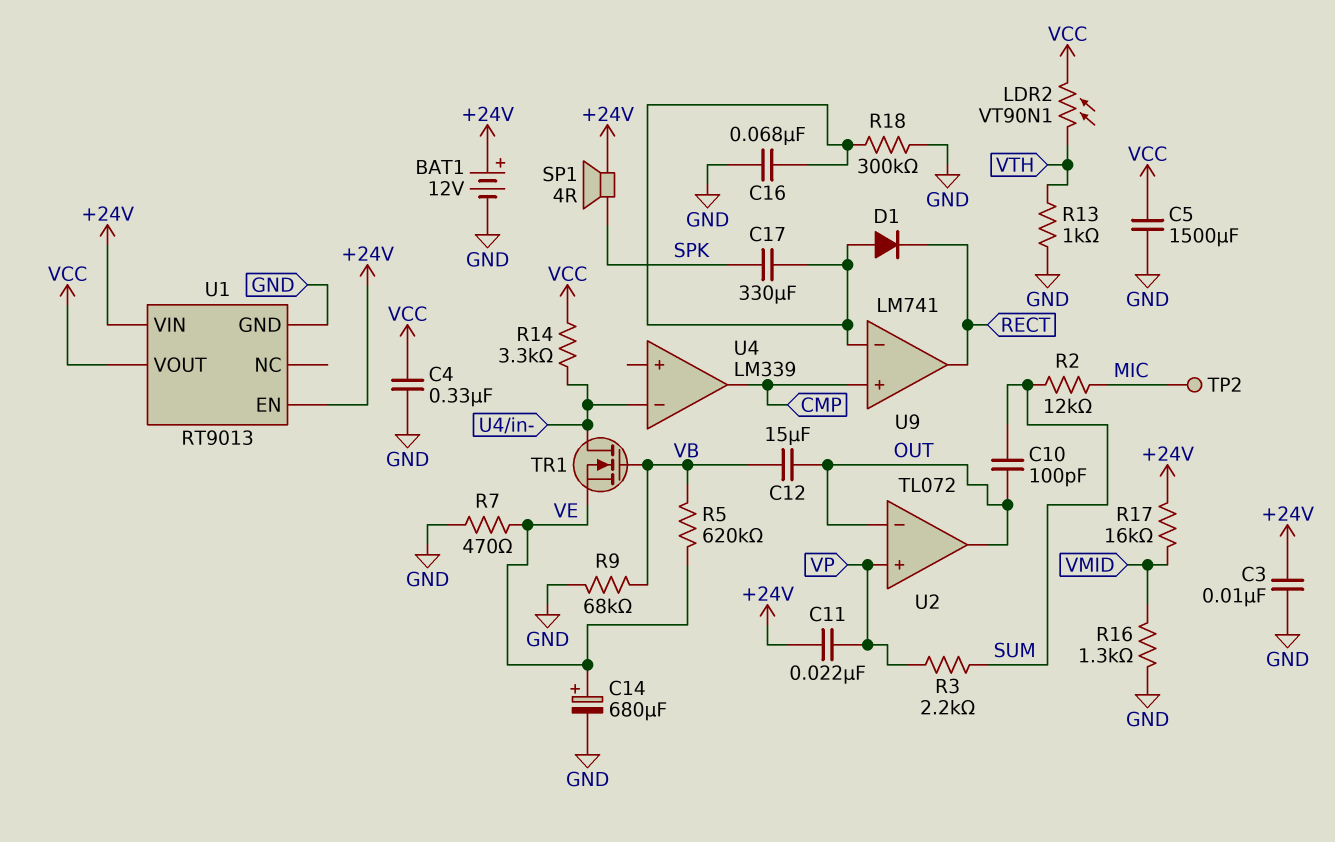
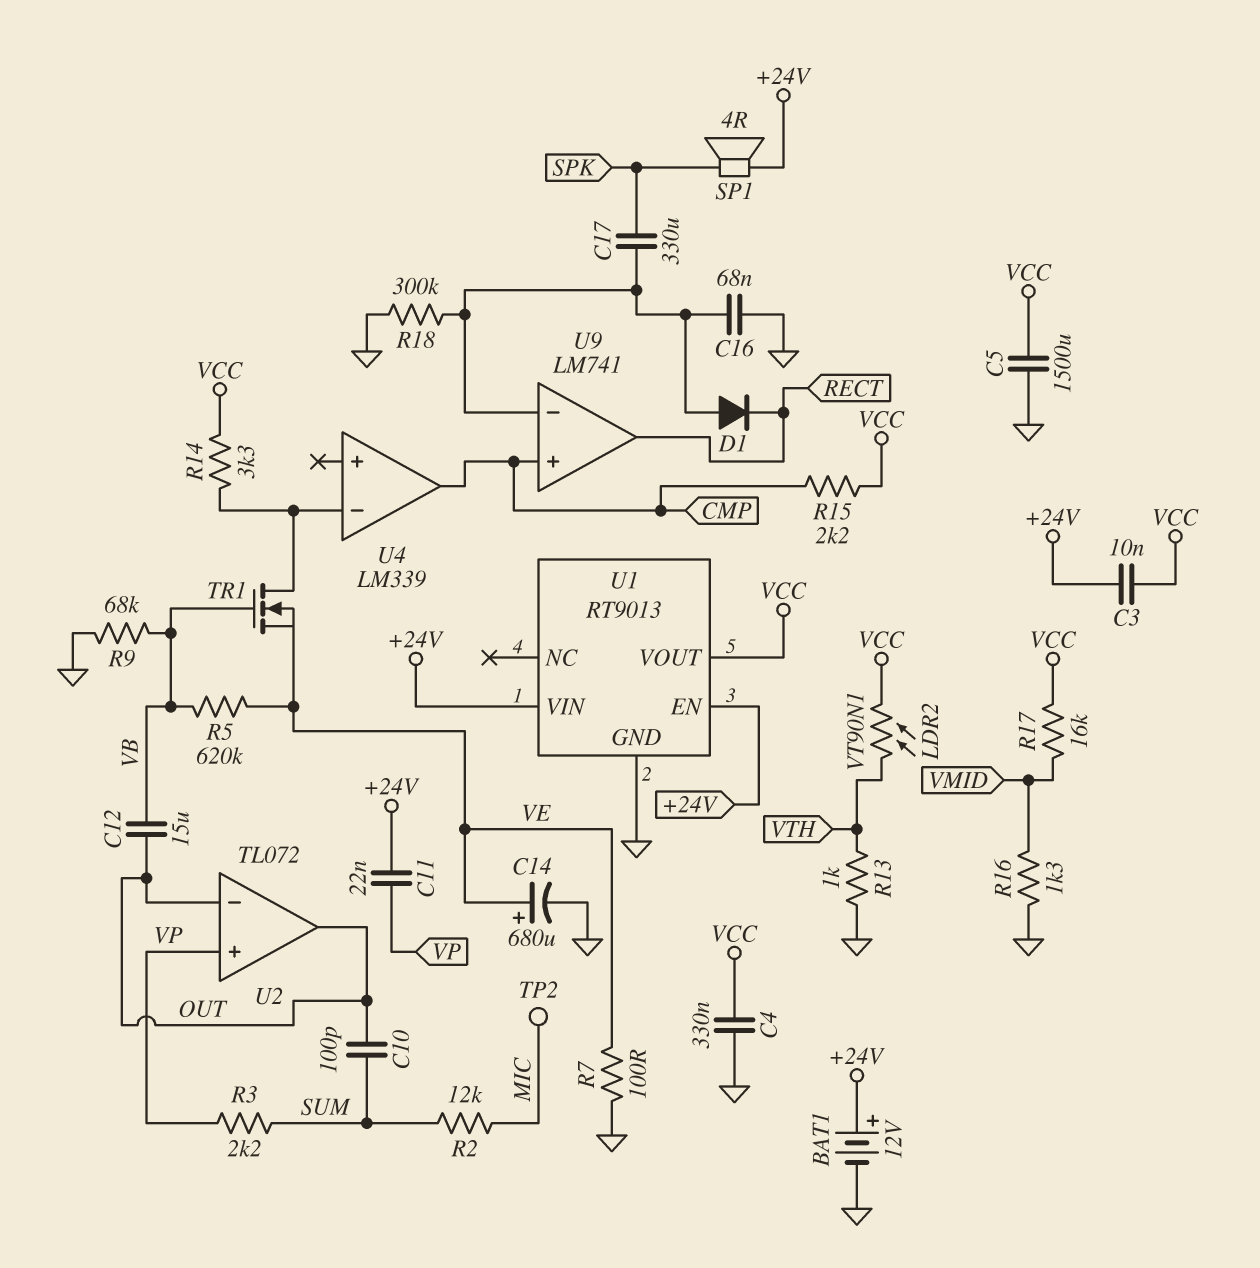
C3: 10nF (+24V, GND) -> 10nF (+24V, VCC)
R7: 470 (GND, VE) -> 100 (GND, VE)
R15: none -> 2.2k (CMP, VCC)
R17: 16k (+24V, VMID) -> 16k (VCC, VMID)

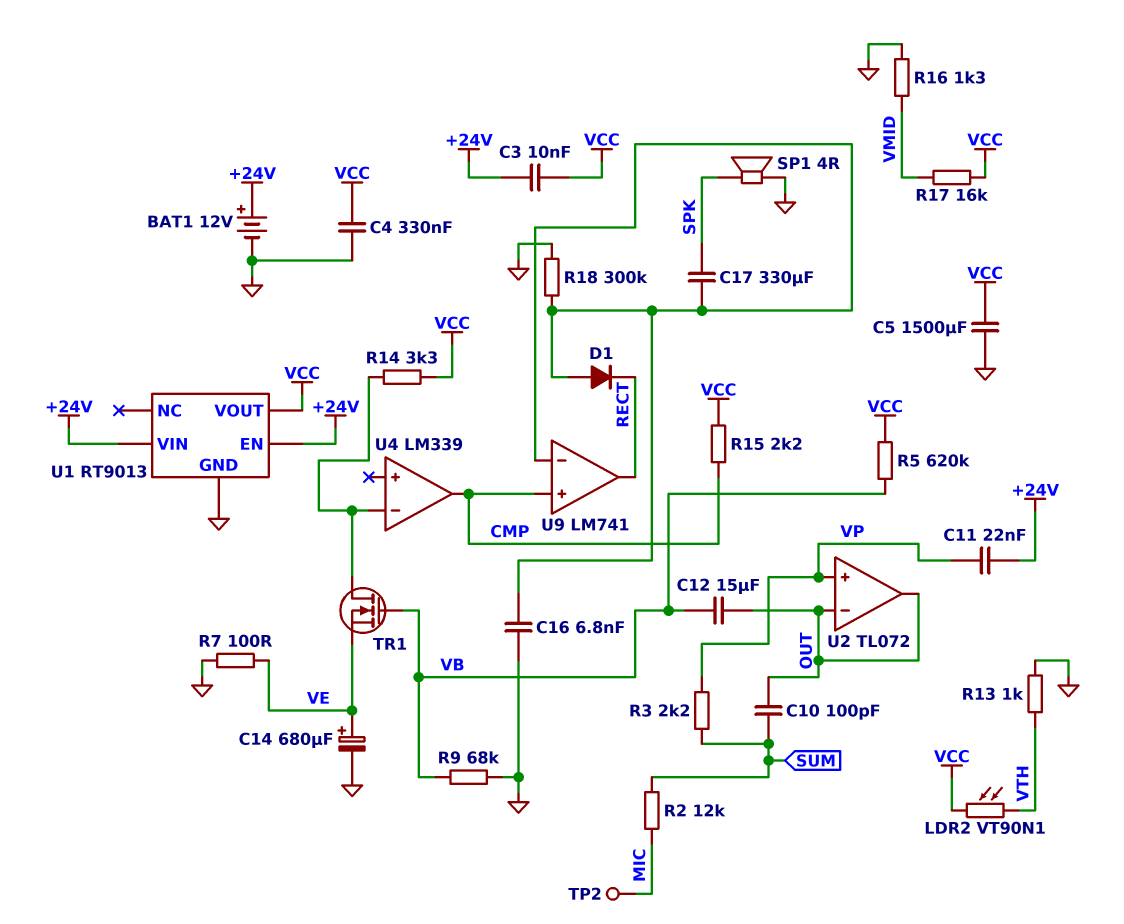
C16: 68nF (GND, U9/in-) -> 6.8nF (GND, U9/in-)
R5: 620k (VB, VE) -> 620k (VB, VCC)
SP1: speaker 4R (+24V, SPK) -> speaker 4R (GND, SPK)

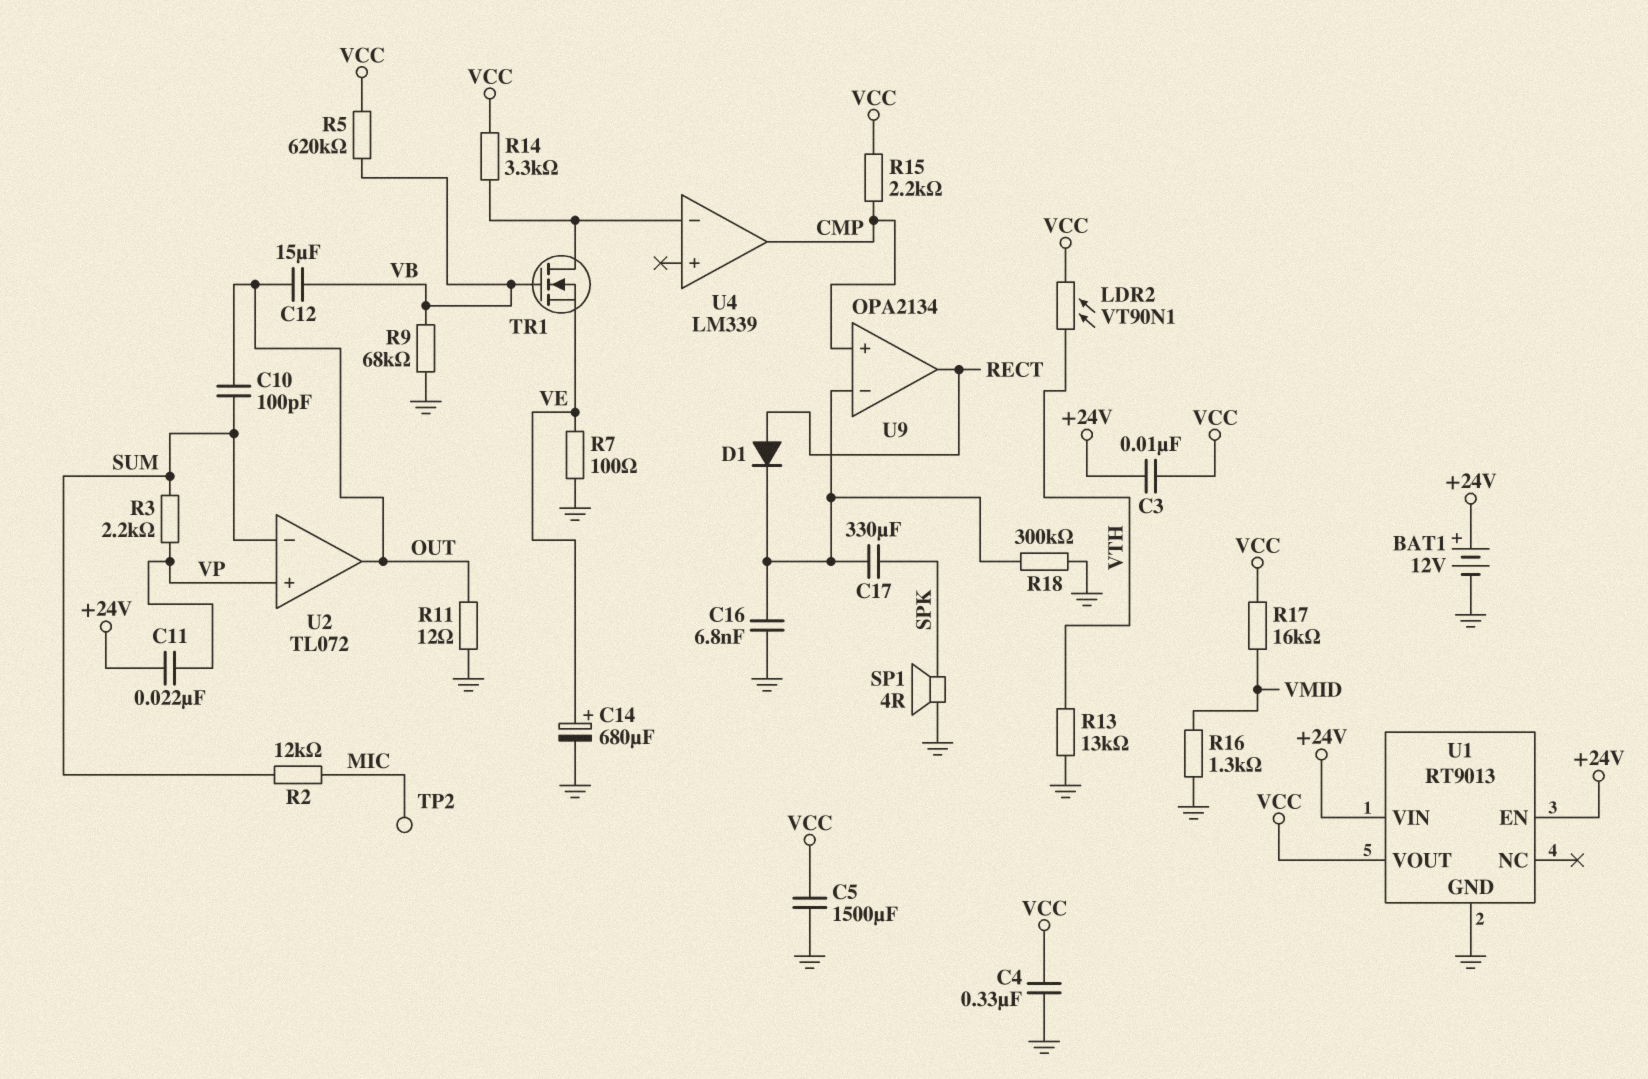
D1: diode (A U9/in-, K RECT) -> diode (A RECT, K U9/in-)
R11: none -> 12 (GND, OUT)
R13: 1k (GND, VTH) -> 13k (GND, VTH)
U2 pin in-: OUT -> SUM
U9: LM741 -> OPA2134

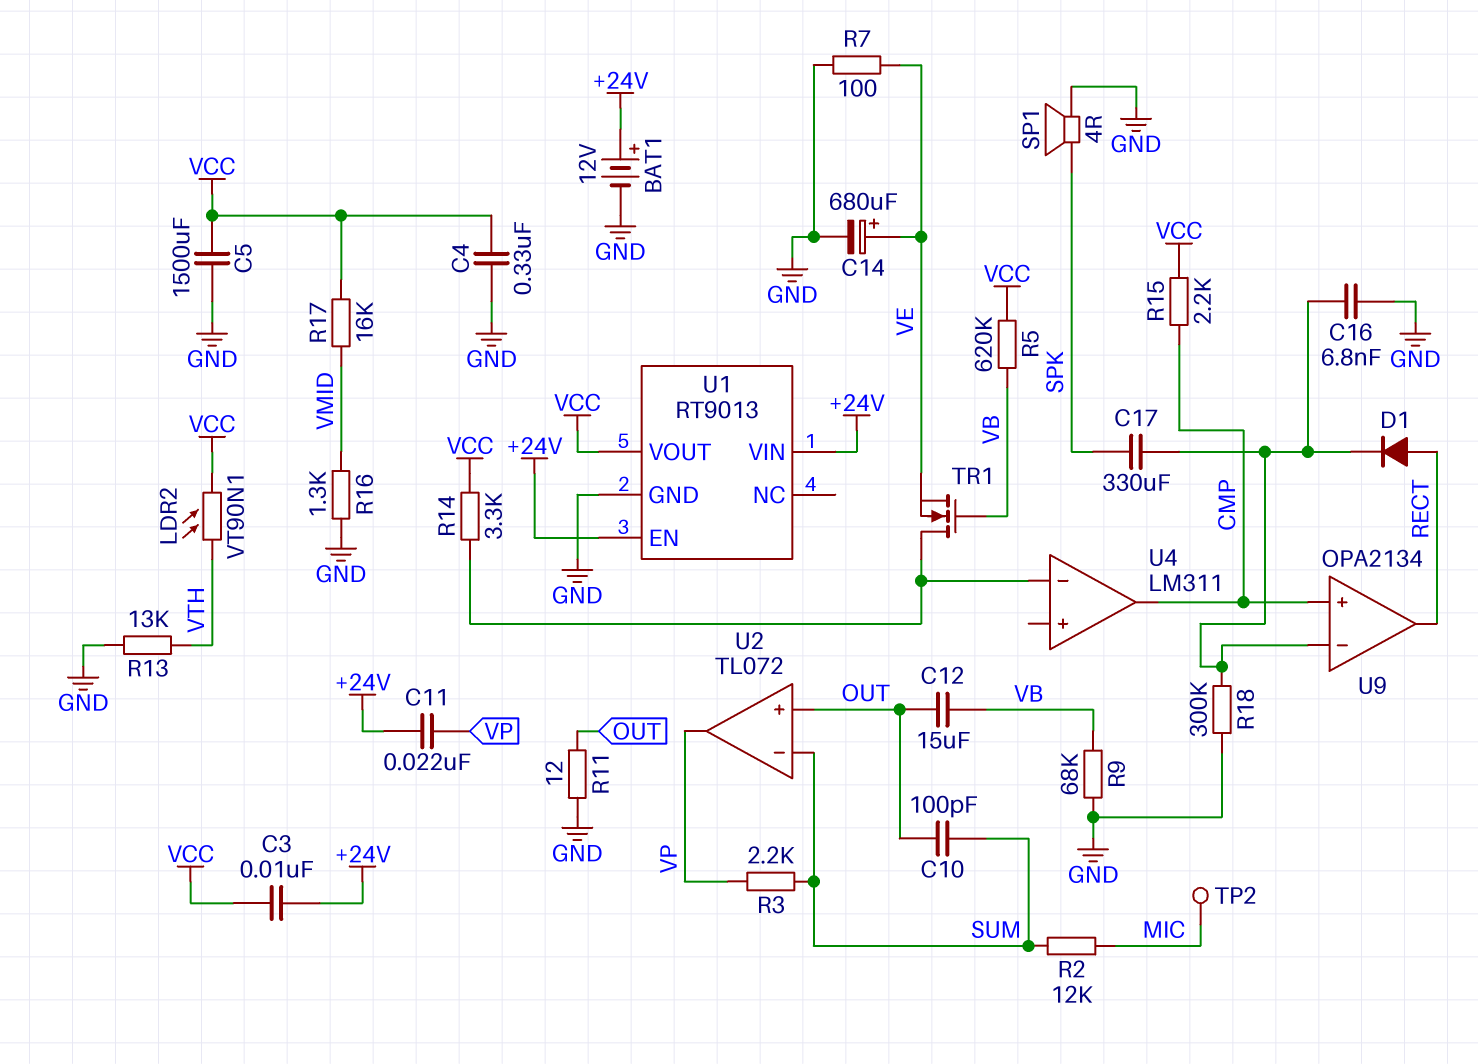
U2 pin in+: VP -> OUT
U2 pin out: OUT -> VP
U4: LM339 -> LM311

